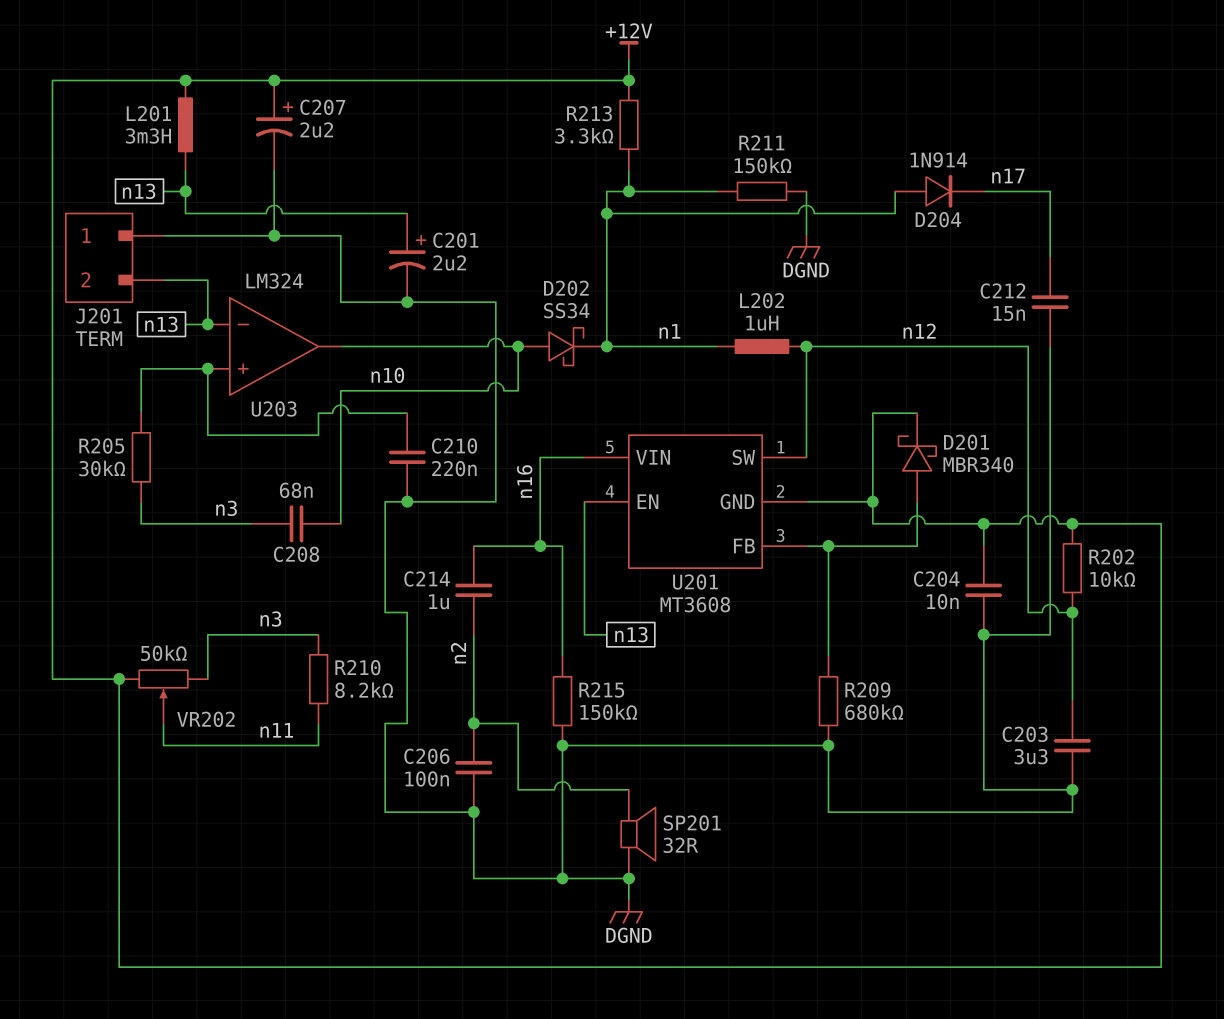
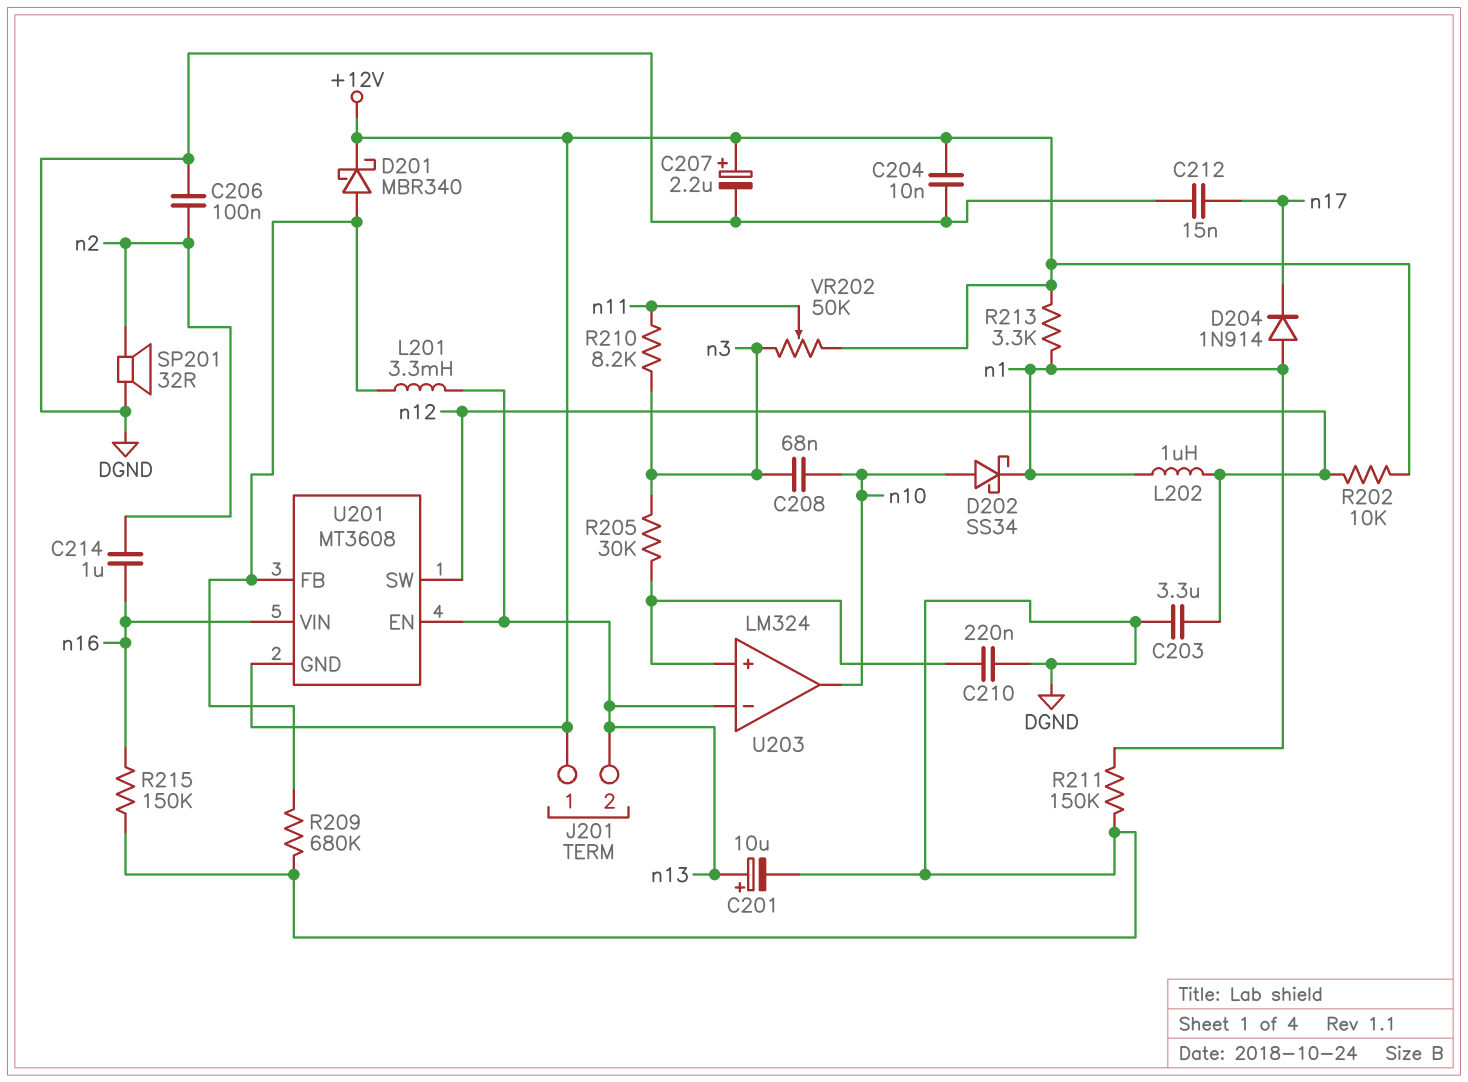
C201: 2.2uF (plus n13, minus DGND) -> 10uF (plus n13, minus DGND)
J201 pin 1: DGND -> +12V
L201: 3.3mH (+12V, n13) -> 3.3mH (U201/FB, n13)

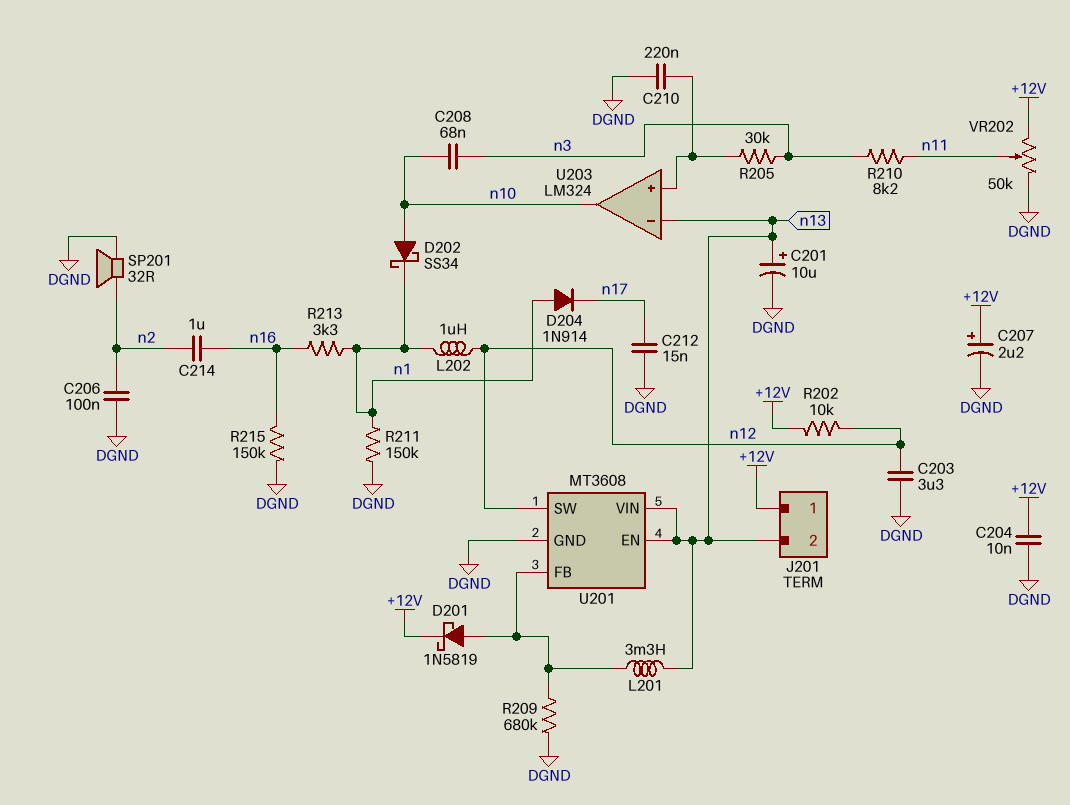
D201: schottky MBR340 (A U201/FB, K +12V) -> schottky 1N5819 (A U201/FB, K +12V)
R213: 3.3k (+12V, n1) -> 3.3k (n1, n16)
U201 pin GND: +12V -> DGND
U201 pin VIN: n16 -> n13
VR202: 50k (+12V, n3, wiper n11) -> 50k (+12V, DGND, wiper n11)

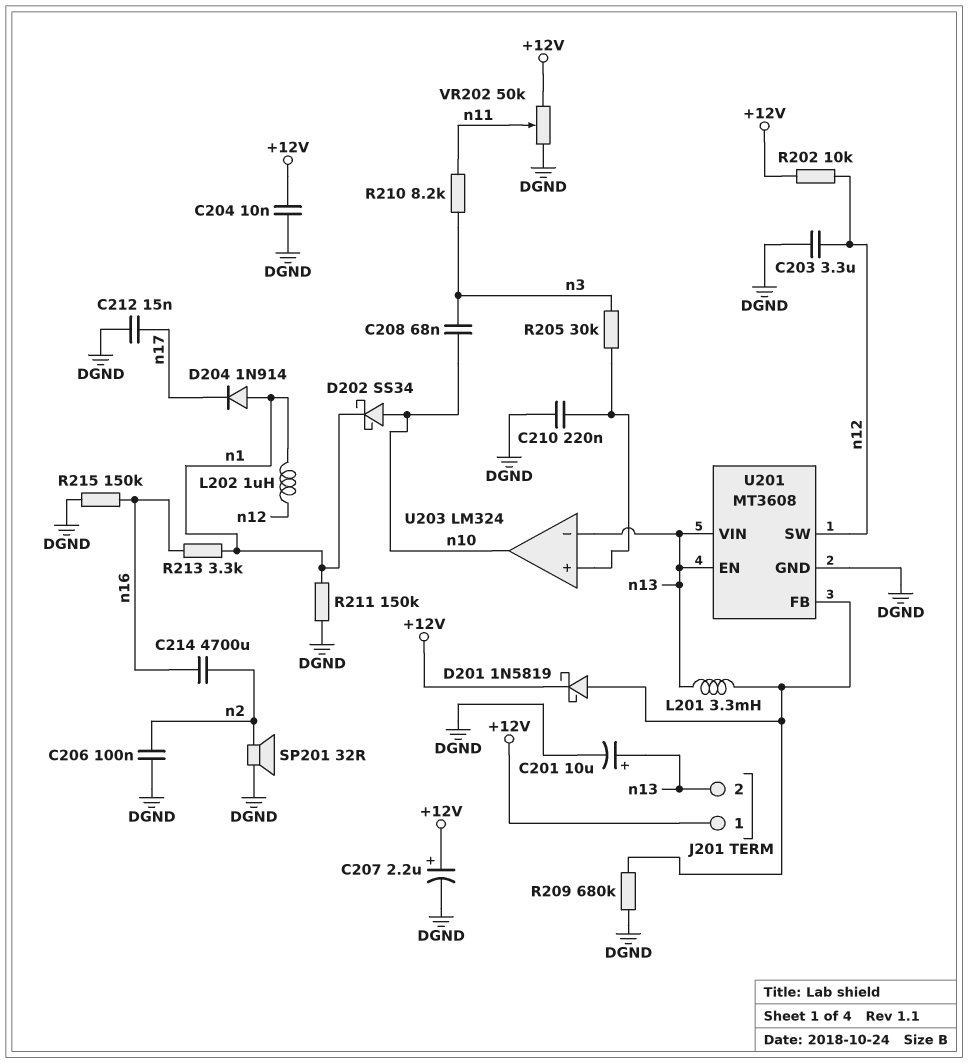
C214: 1uF (n2, n16) -> 4700uF (n2, n16)

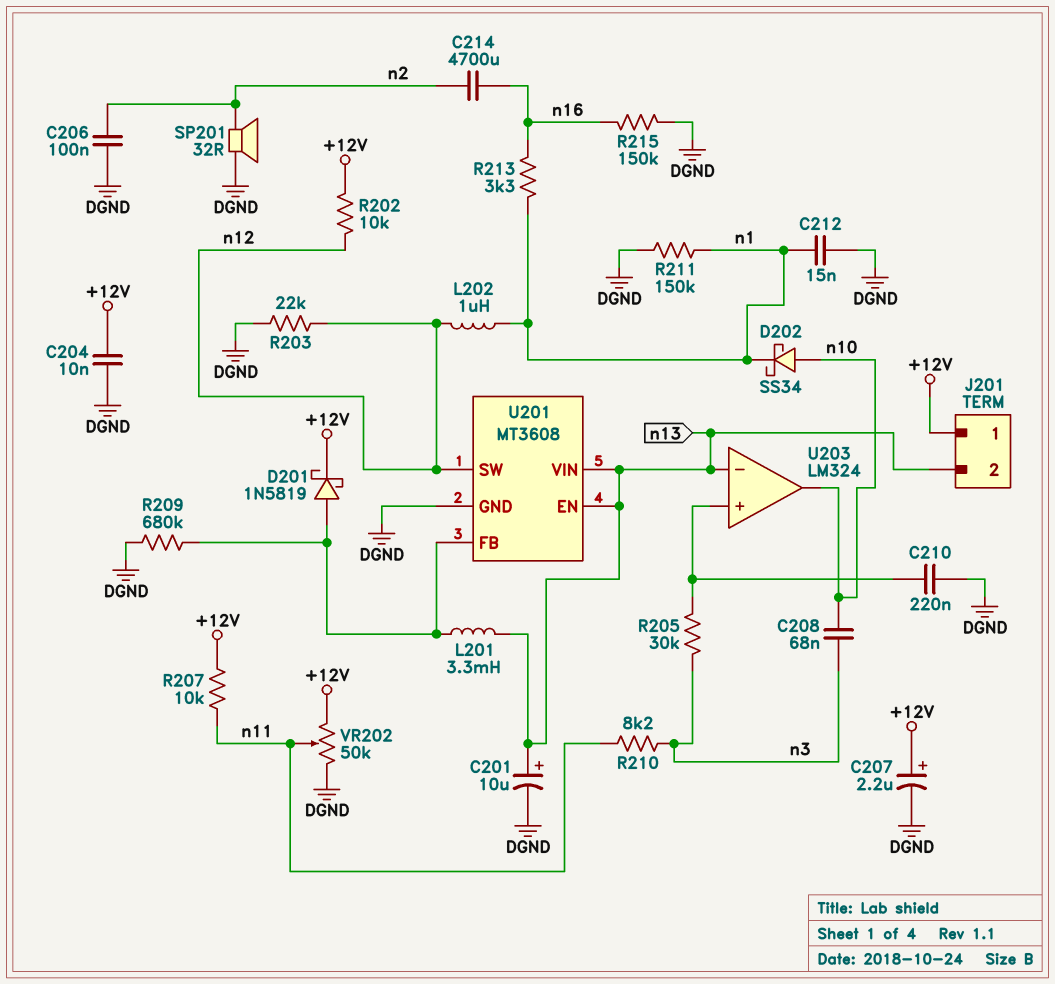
C203: 3.3uF (DGND, n12) -> none
C212: 15nF (DGND, n17) -> 15nF (DGND, n1)
D204: diode 1N914 (A n1, K n17) -> none
R203: none -> 22k (DGND, n12)
R207: none -> 10k (+12V, n11)

